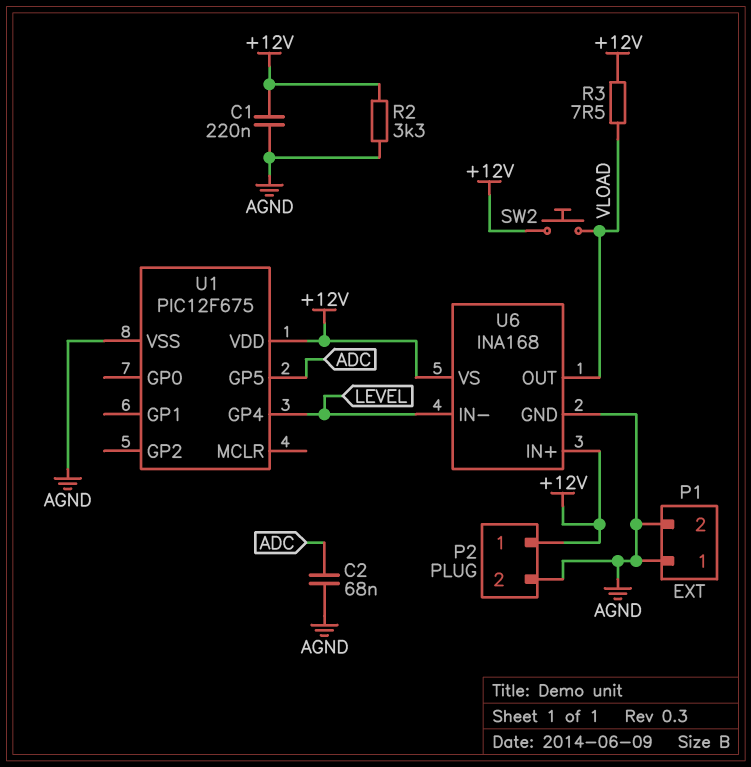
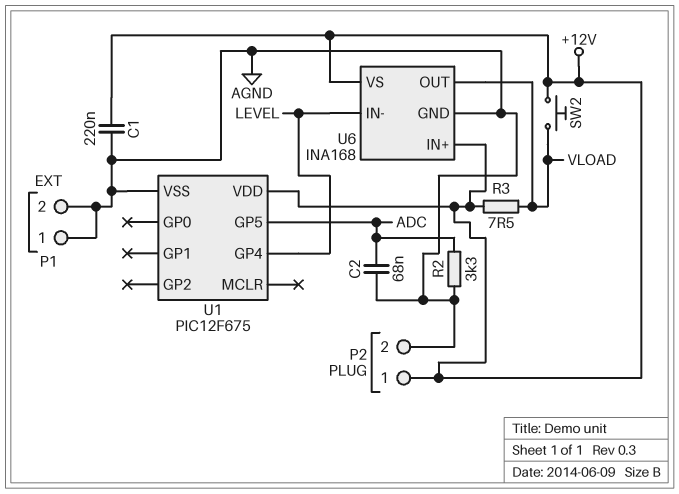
R2: 3.3k (+12V, AGND) -> 3.3k (ADC, AGND)

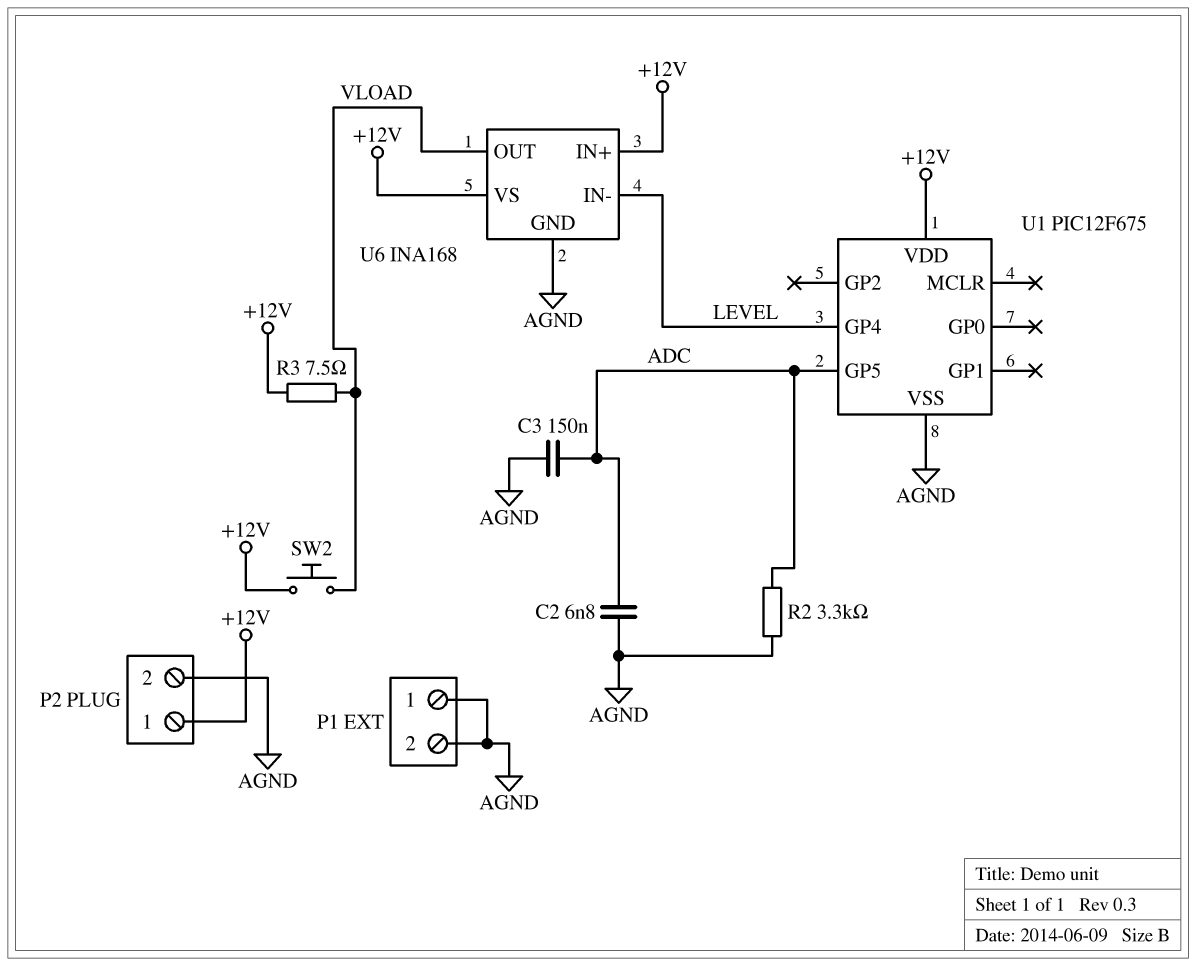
C1: 220nF (+12V, AGND) -> none
C2: 68nF (ADC, AGND) -> 6.8nF (ADC, AGND)
C3: none -> 150nF (ADC, AGND)

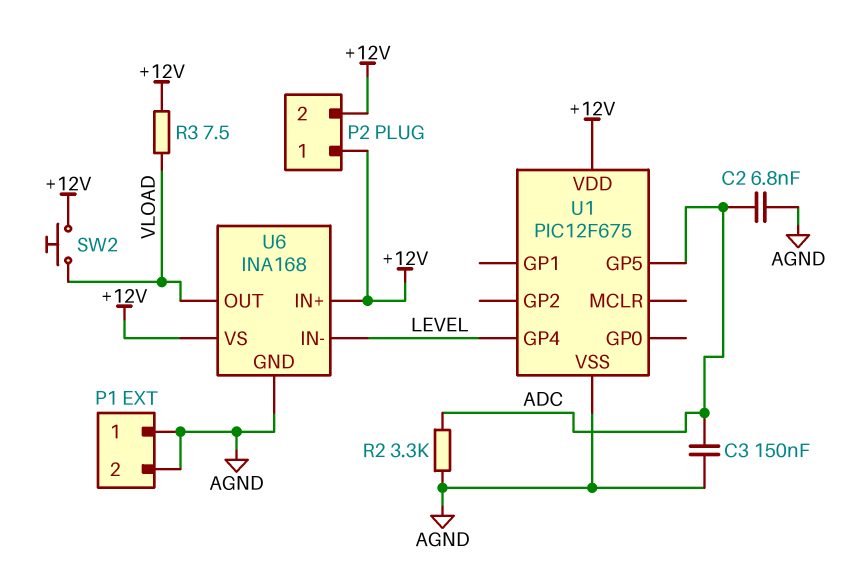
P2 pin 2: AGND -> +12V

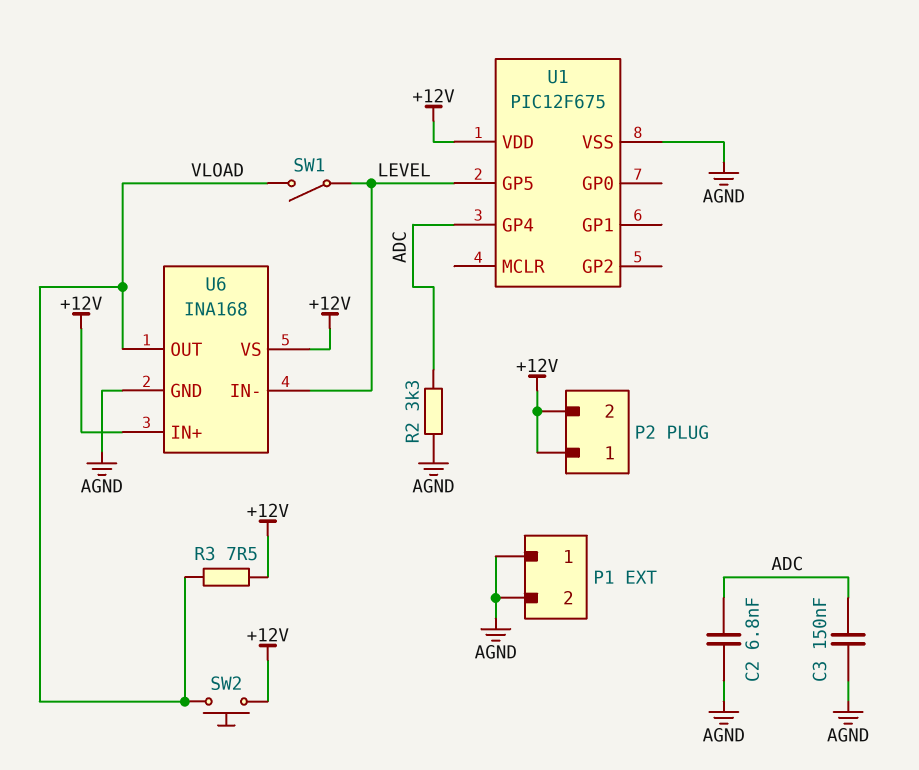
SW1: none -> switch (LEVEL, VLOAD)
U1 pin GP4: LEVEL -> ADC
U1 pin GP5: ADC -> LEVEL

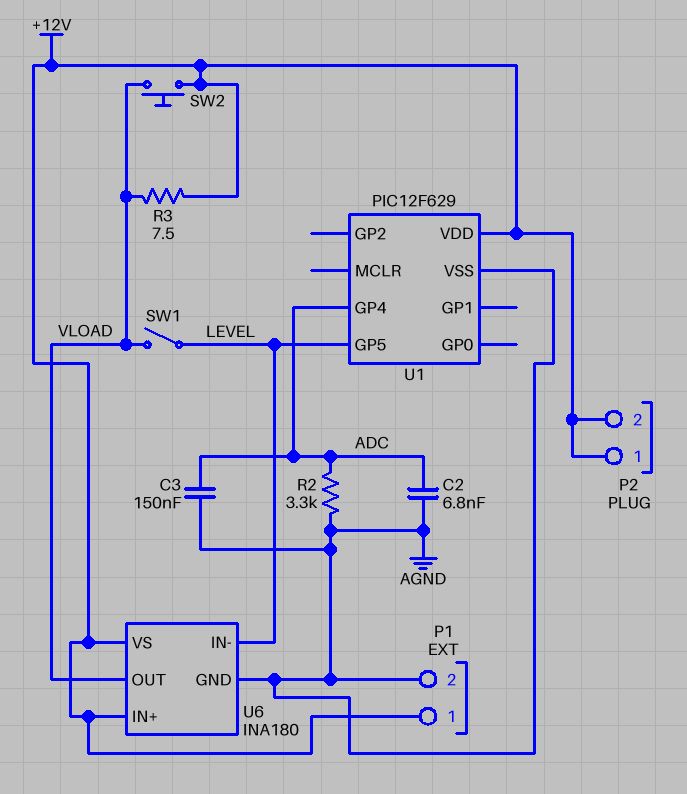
P1 pin 1: AGND -> +12V
U1: PIC12F675 -> PIC12F629
U6: INA168 -> INA180

